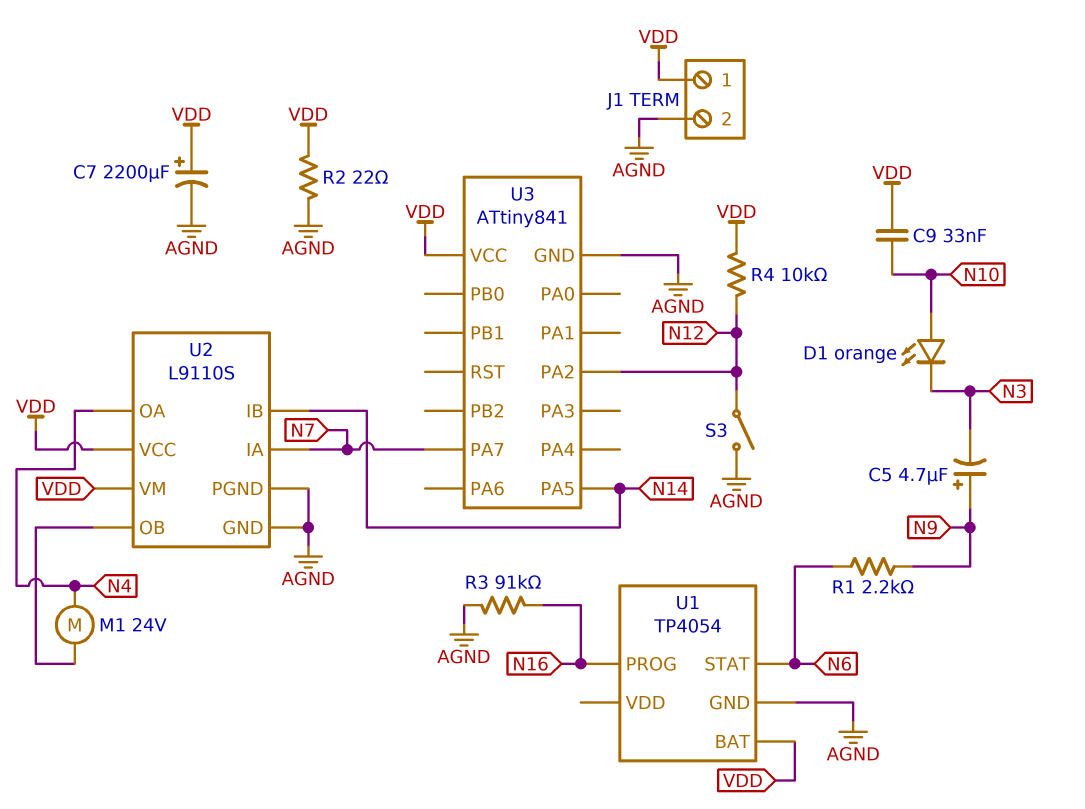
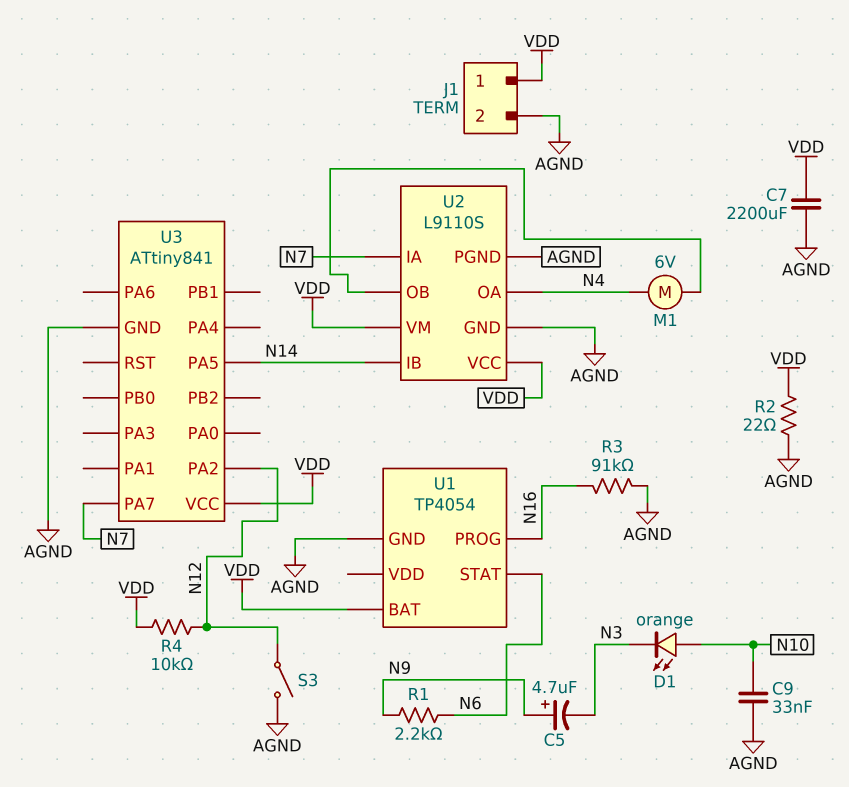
C7: 2200uF (plus VDD, minus AGND) -> 2200uF (AGND, VDD)
C9: 33nF (N10, VDD) -> 33nF (AGND, N10)
M1: motor 24V (N4, U2/OB) -> motor 6V (N4, U2/OB)

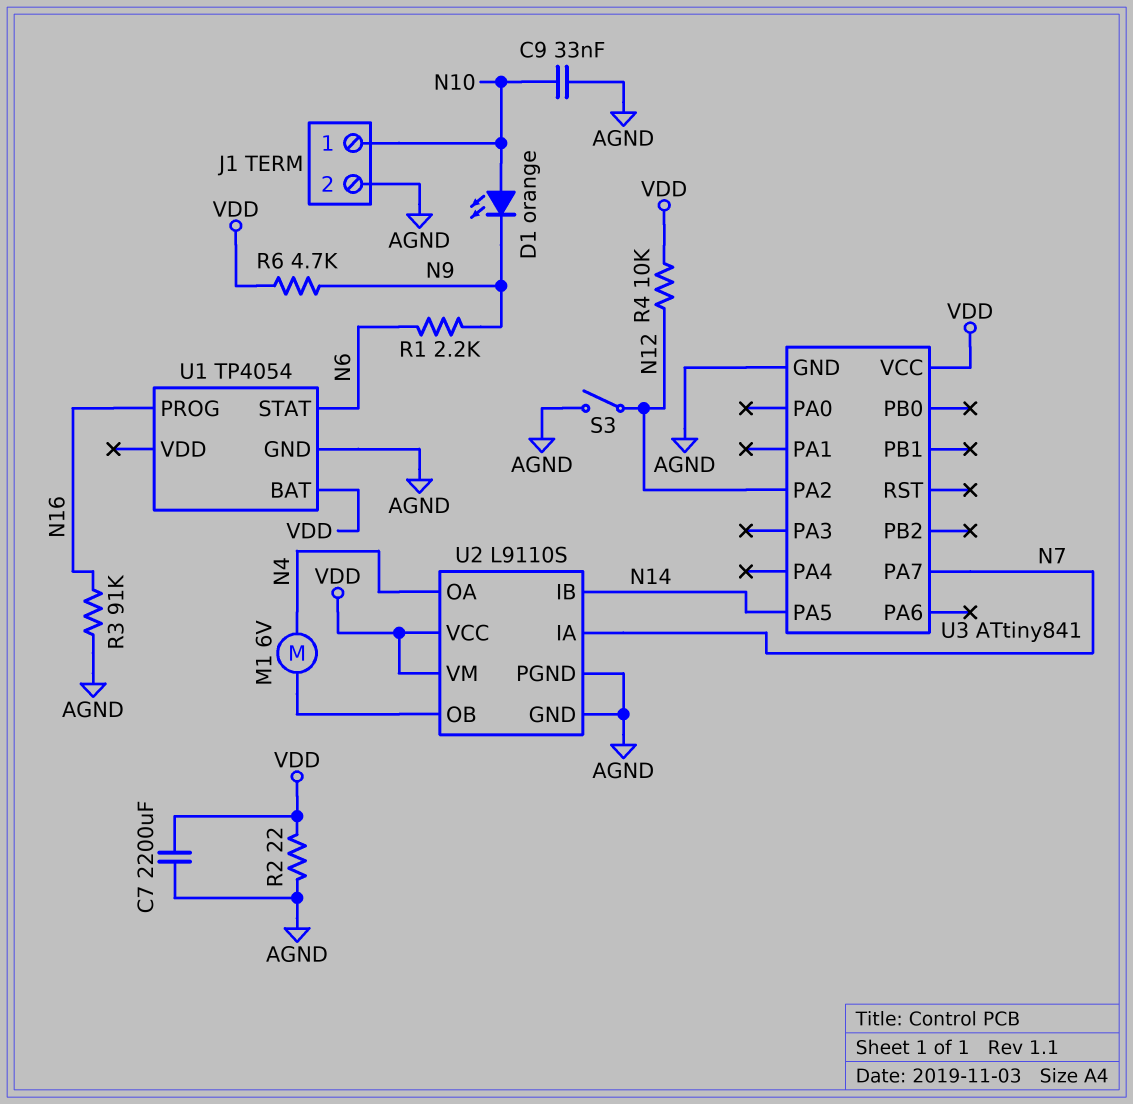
C5: 4.7uF (plus N9, minus N3) -> none
D1: LED orange (A N10, K N3) -> LED orange (A N10, K N9)
J1 pin 1: VDD -> N10
R6: none -> 4.7k (N9, VDD)

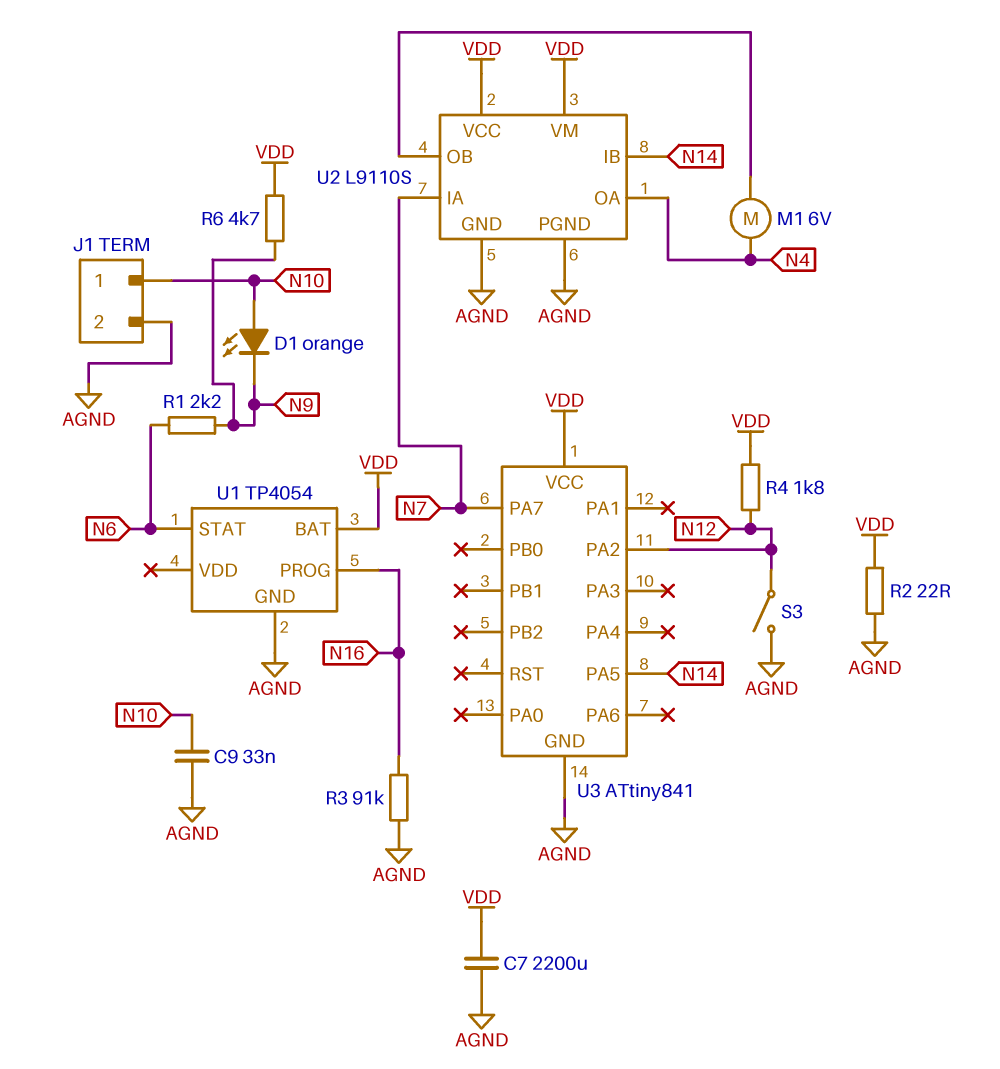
R4: 10k (N12, VDD) -> 1.8k (N12, VDD)

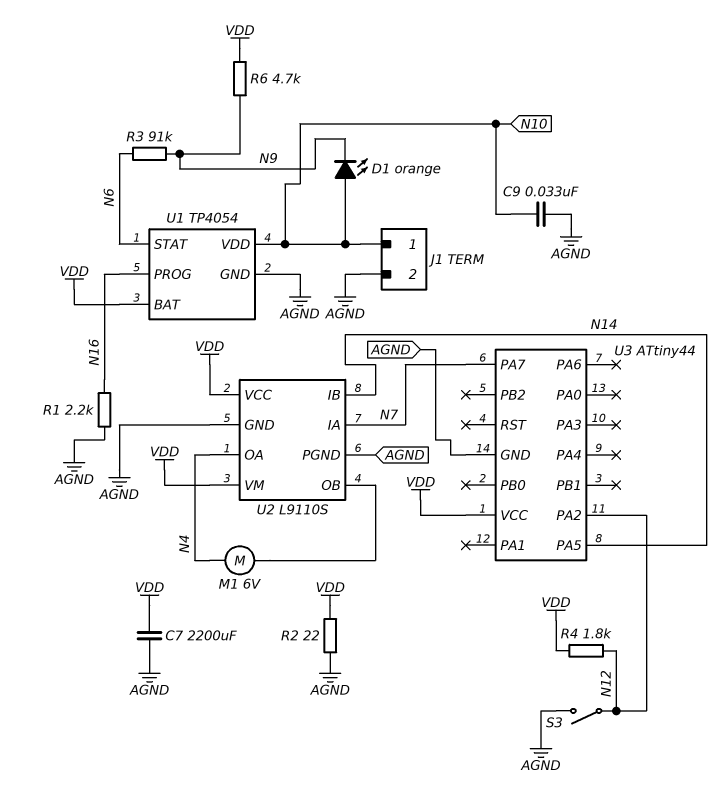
R1: 2.2k (N6, N9) -> 2.2k (AGND, N16)
R3: 91k (AGND, N16) -> 91k (N6, N9)
U1 pin VDD: none -> N10
U3: ATtiny841 -> ATtiny44

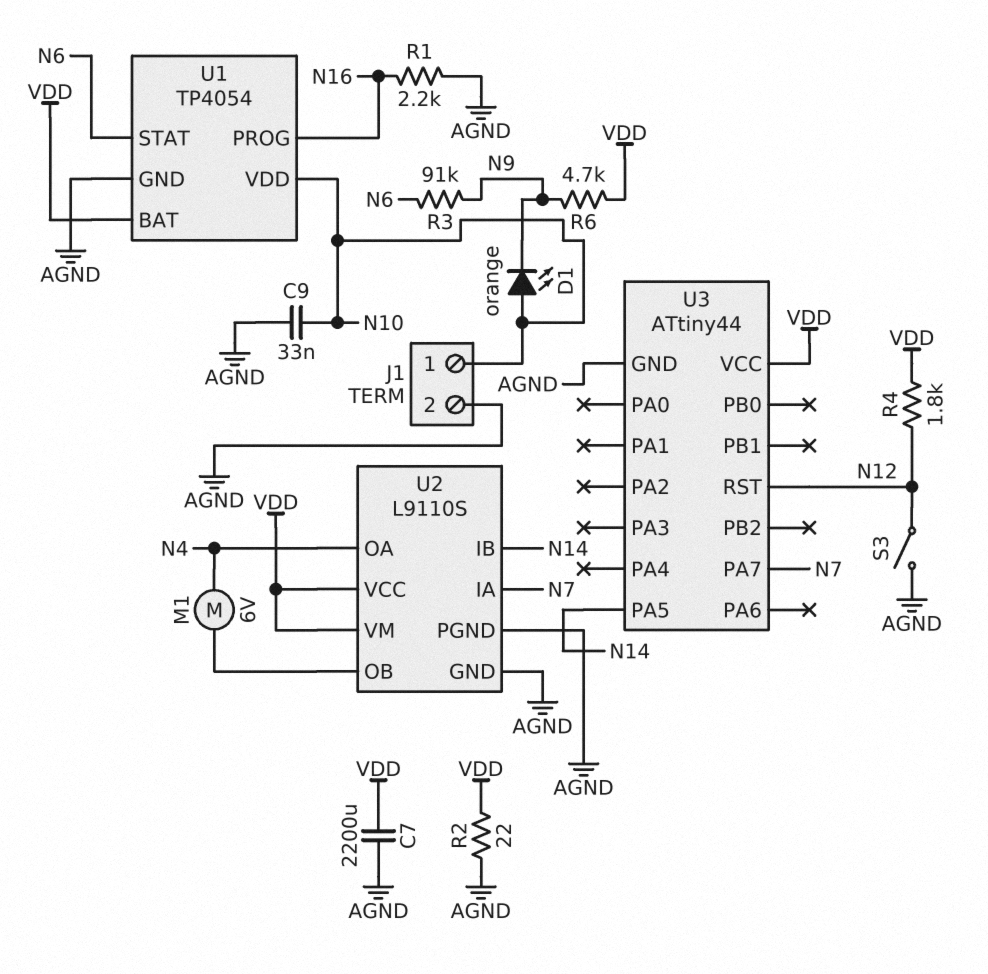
U3 pin PA2: N12 -> none
U3 pin RST: none -> N12

